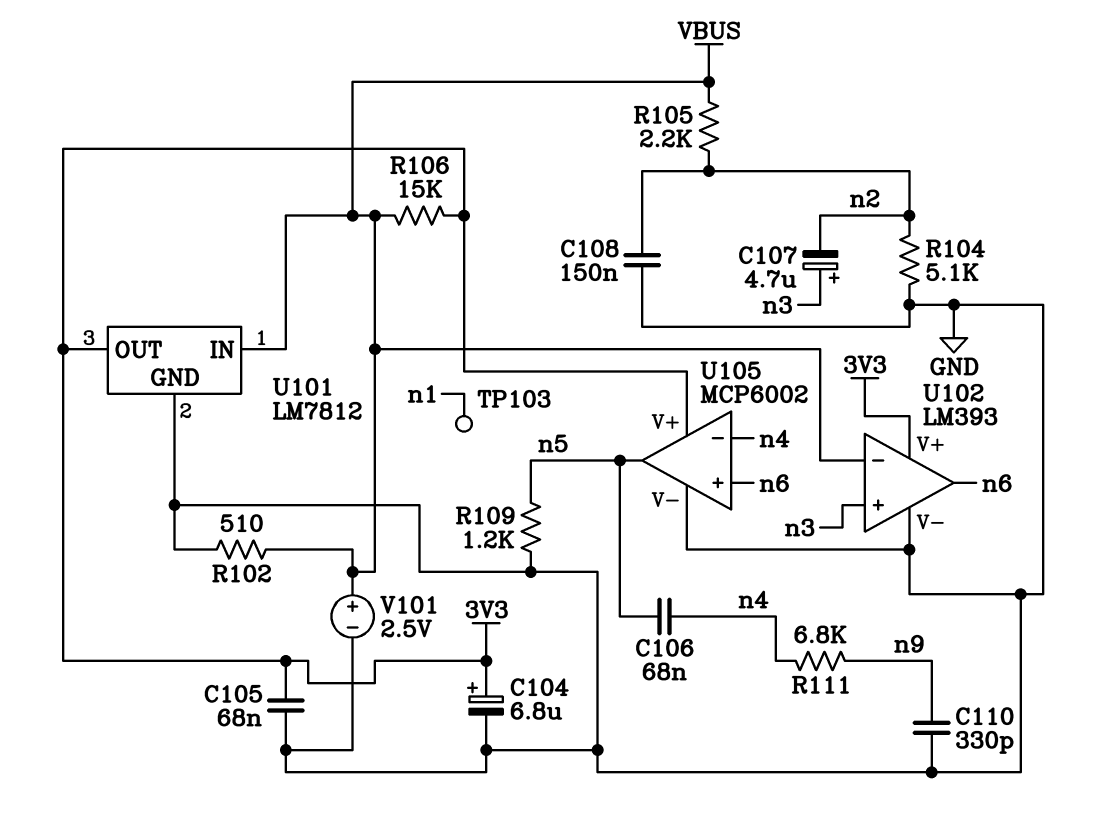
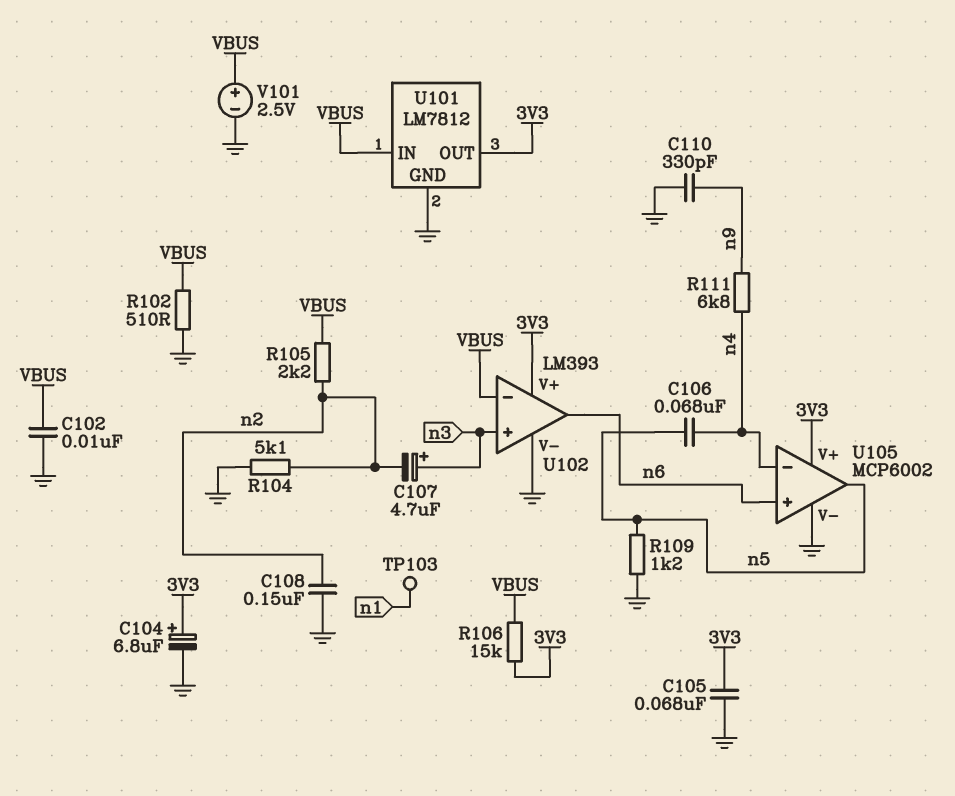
C102: none -> 10nF (GND, VBUS)

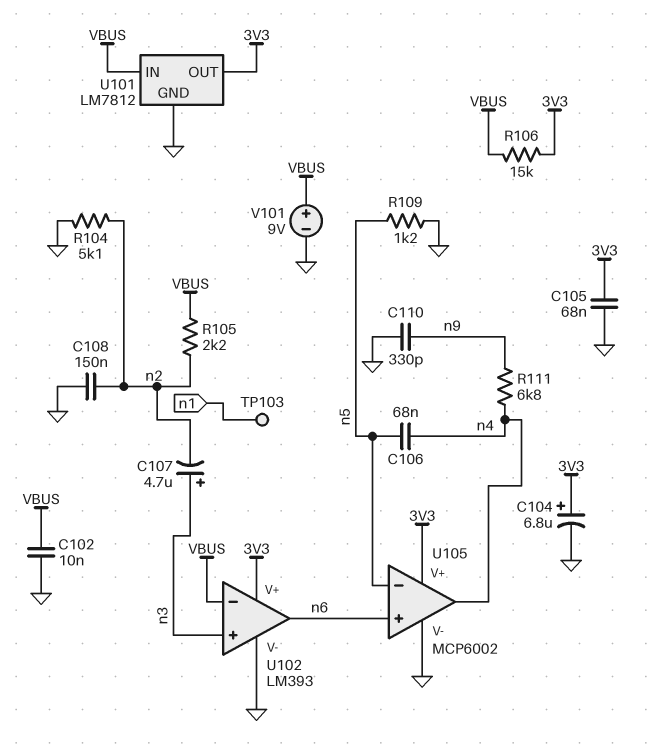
R102: 510 (GND, VBUS) -> none
U105 pin in-: n4 -> n5
U105 pin out: n5 -> n4
V101: 2.5V (plus VBUS, minus GND) -> 9V (plus VBUS, minus GND)

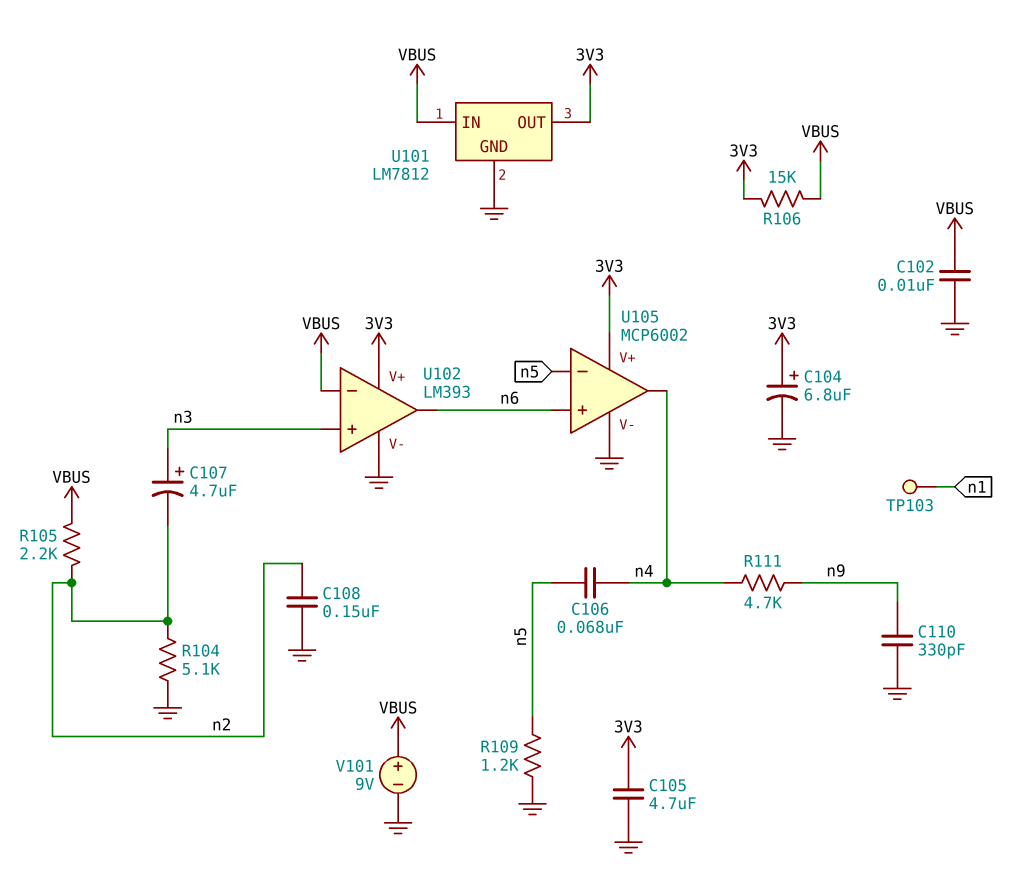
C105: 68nF (3V3, GND) -> 4.7uF (3V3, GND)
R111: 6.8k (n4, n9) -> 4.7k (n4, n9)

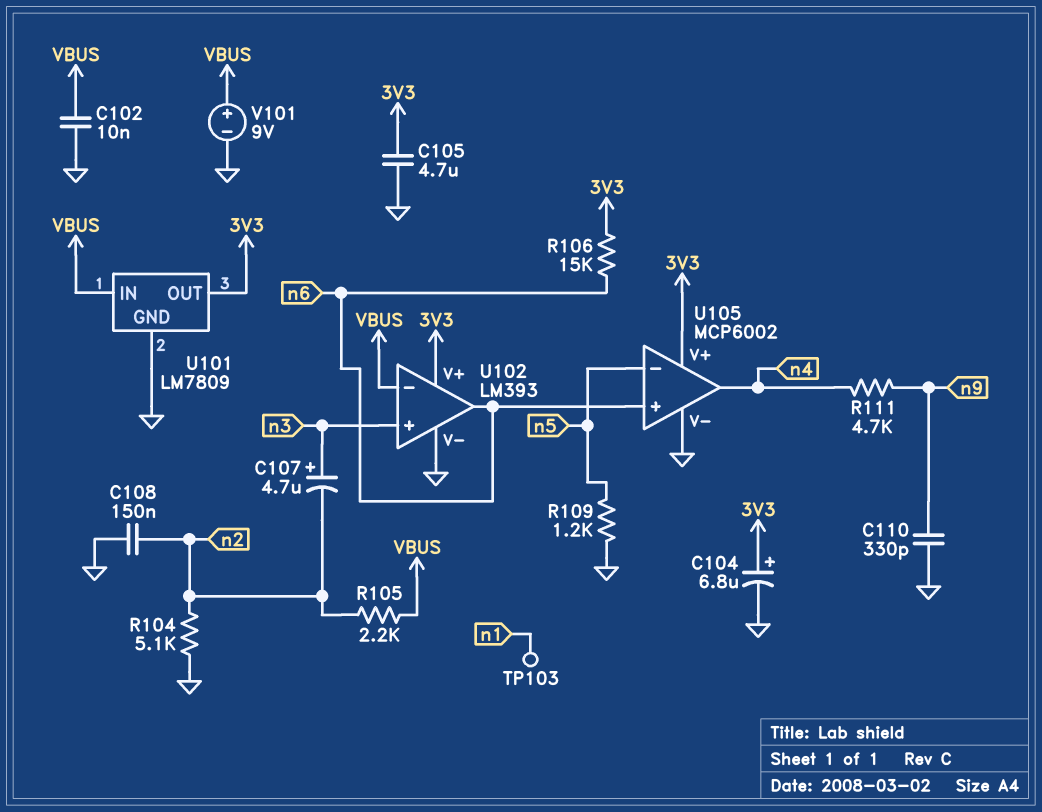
C106: 68nF (n4, n5) -> none
R106: 15k (3V3, VBUS) -> 15k (3V3, n6)
U101: LM7812 -> LM7809

